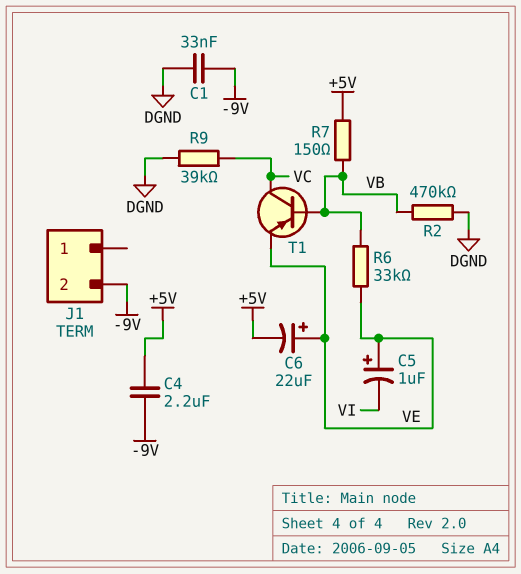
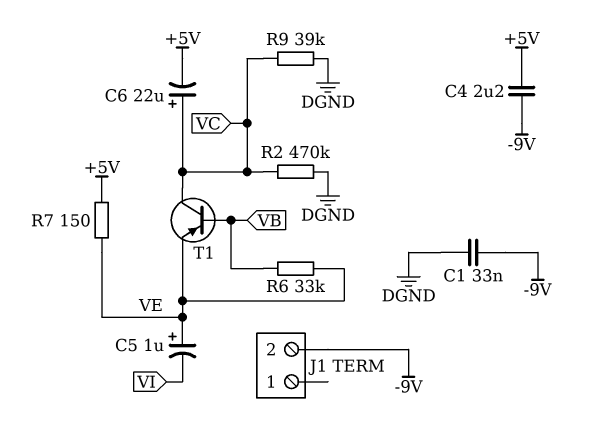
C6: 22uF (plus VE, minus +5V) -> 22uF (plus VC, minus +5V)
R2: 470k (DGND, VB) -> 470k (DGND, VC)
R7: 150 (+5V, VB) -> 150 (+5V, VE)

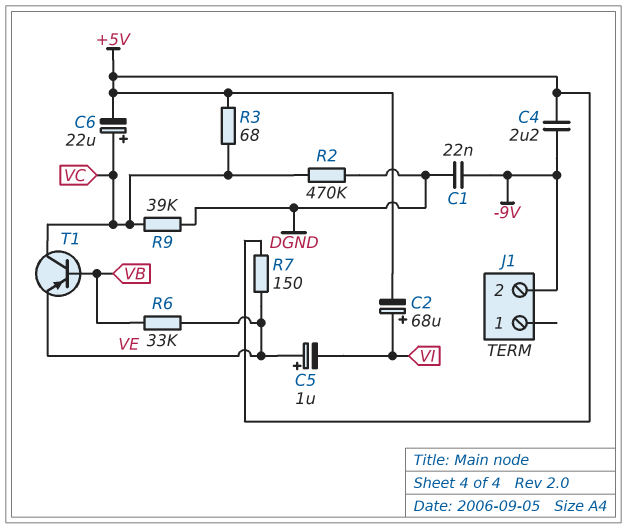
C1: 33nF (-9V, DGND) -> 22nF (-9V, DGND)
C2: none -> 68uF (plus VI, minus +5V)
R3: none -> 68 (+5V, VC)

